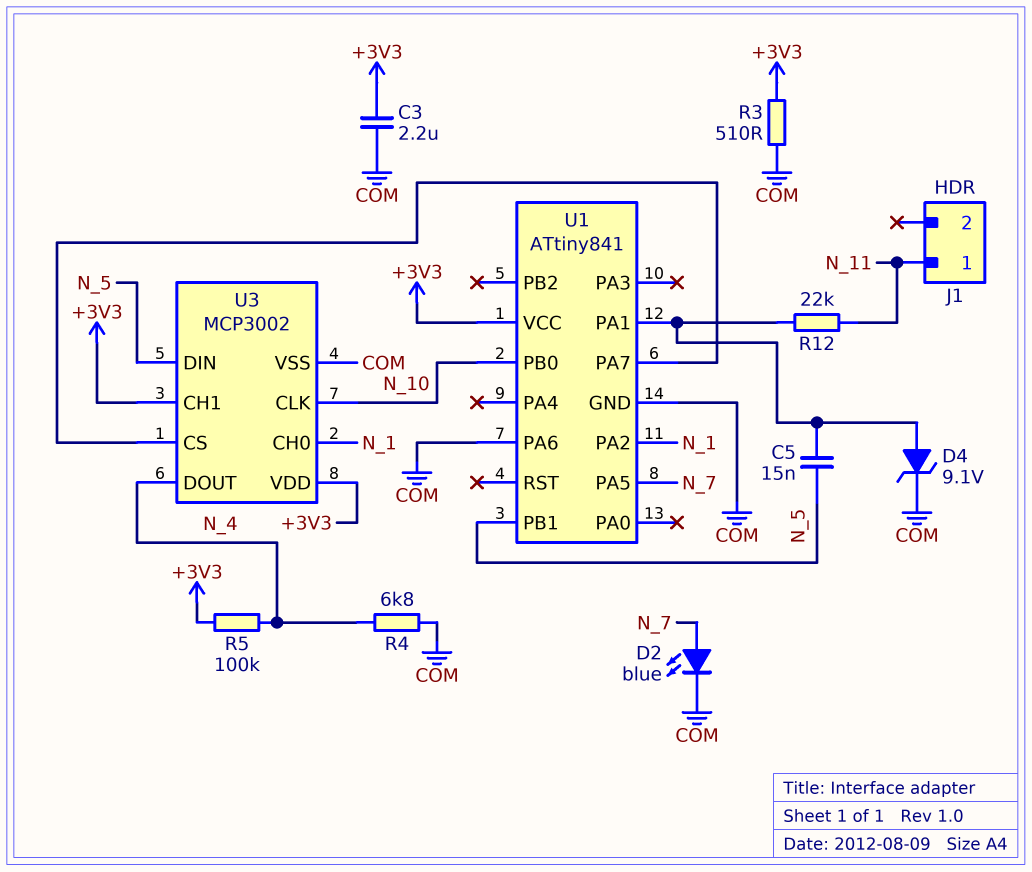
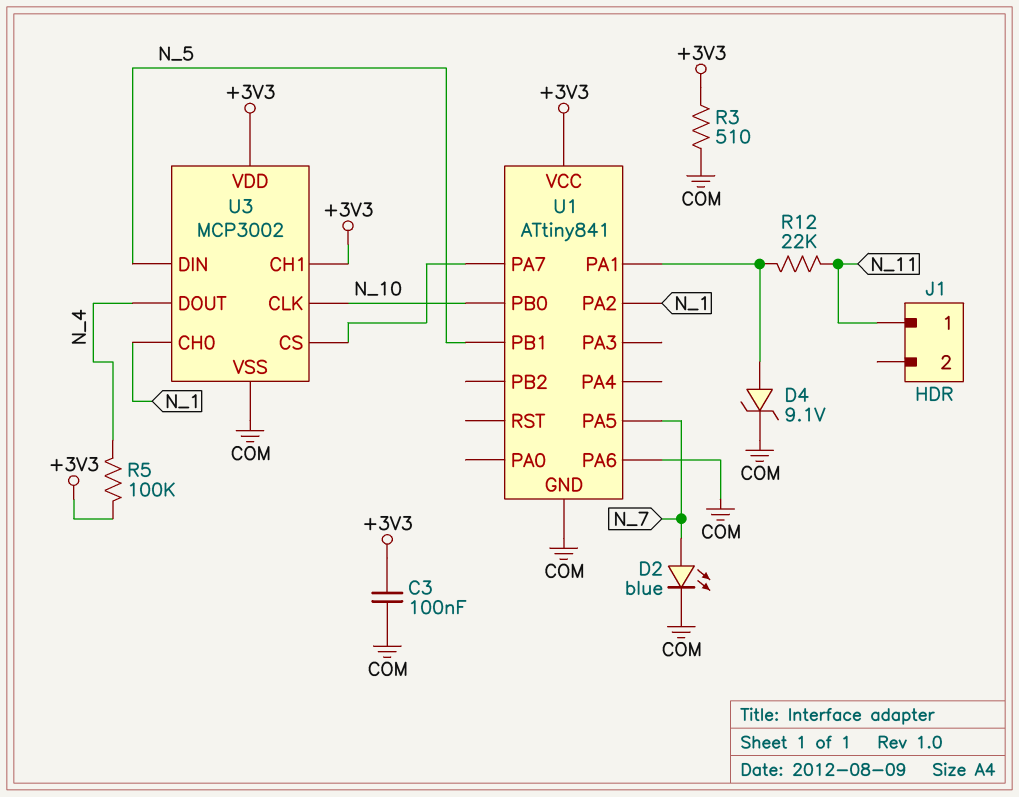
C3: 2.2uF (+3V3, COM) -> 100nF (+3V3, COM)
C5: 15nF (N_5, U1/PA1) -> none
R4: 6.8k (COM, N_4) -> none

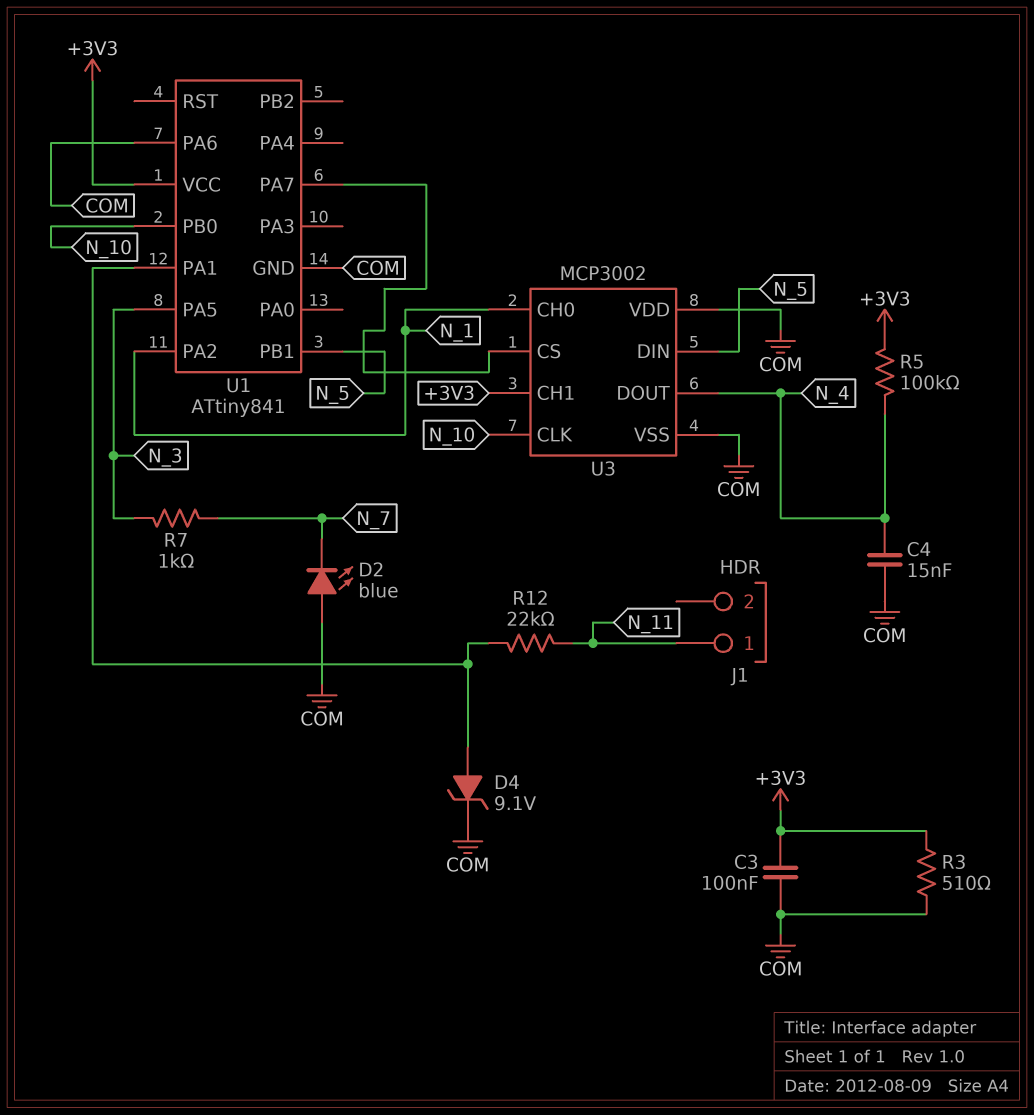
C4: none -> 15nF (COM, N_4)
D2: LED blue (A N_7, K COM) -> LED blue (A COM, K N_7)
R7: none -> 1k (N_3, N_7)
U1 pin PA5: N_7 -> N_3
U3 pin VDD: +3V3 -> COM

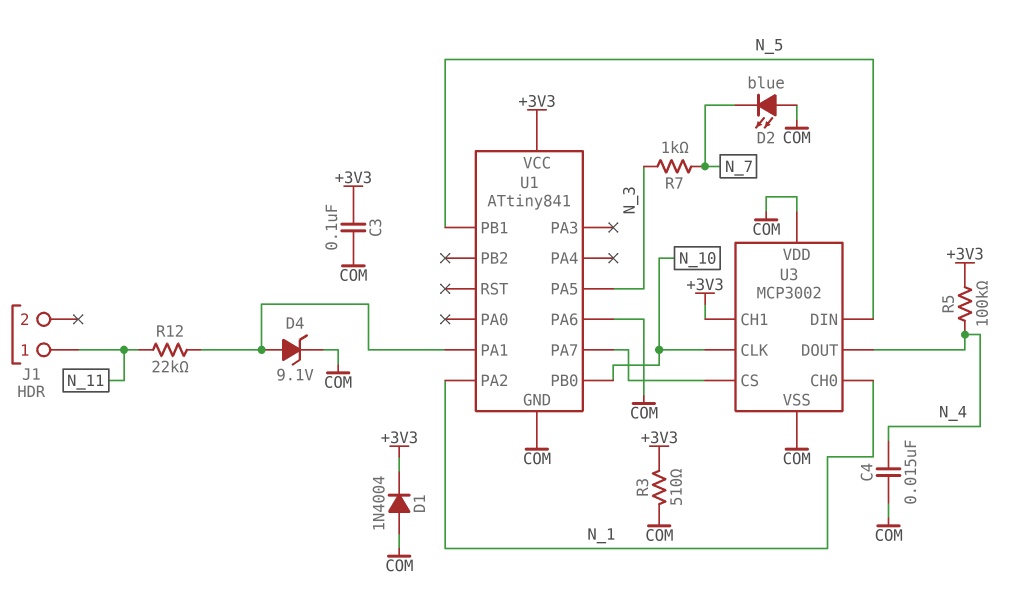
D1: none -> diode 1N4004 (A COM, K +3V3)

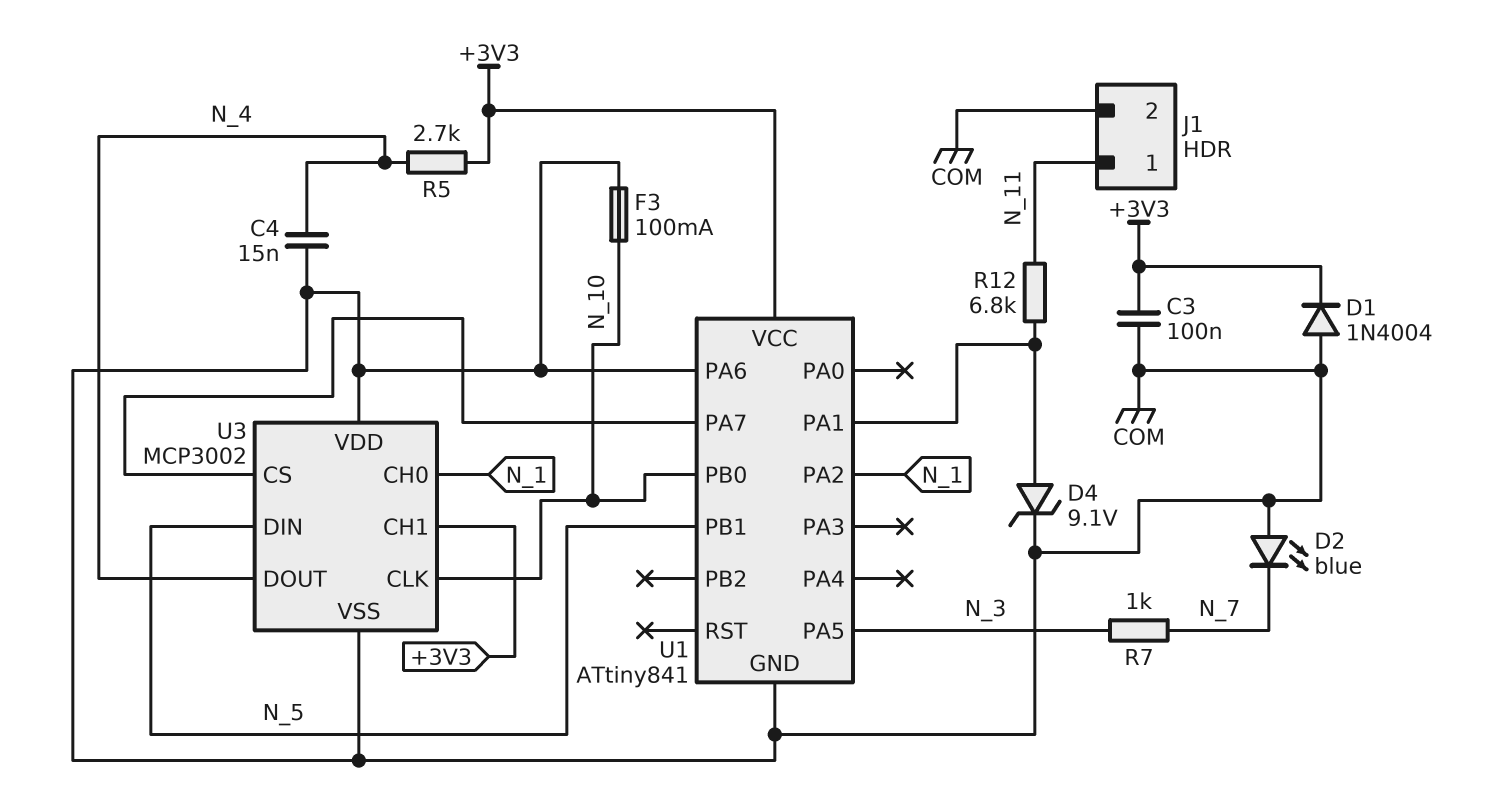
F3: none -> 100mA (COM, N_10)
J1 pin 2: none -> COM
R3: 510 (+3V3, COM) -> none
R5: 100k (+3V3, N_4) -> 2.7k (+3V3, N_4)
R12: 22k (N_11, U1/PA1) -> 6.8k (N_11, U1/PA1)

